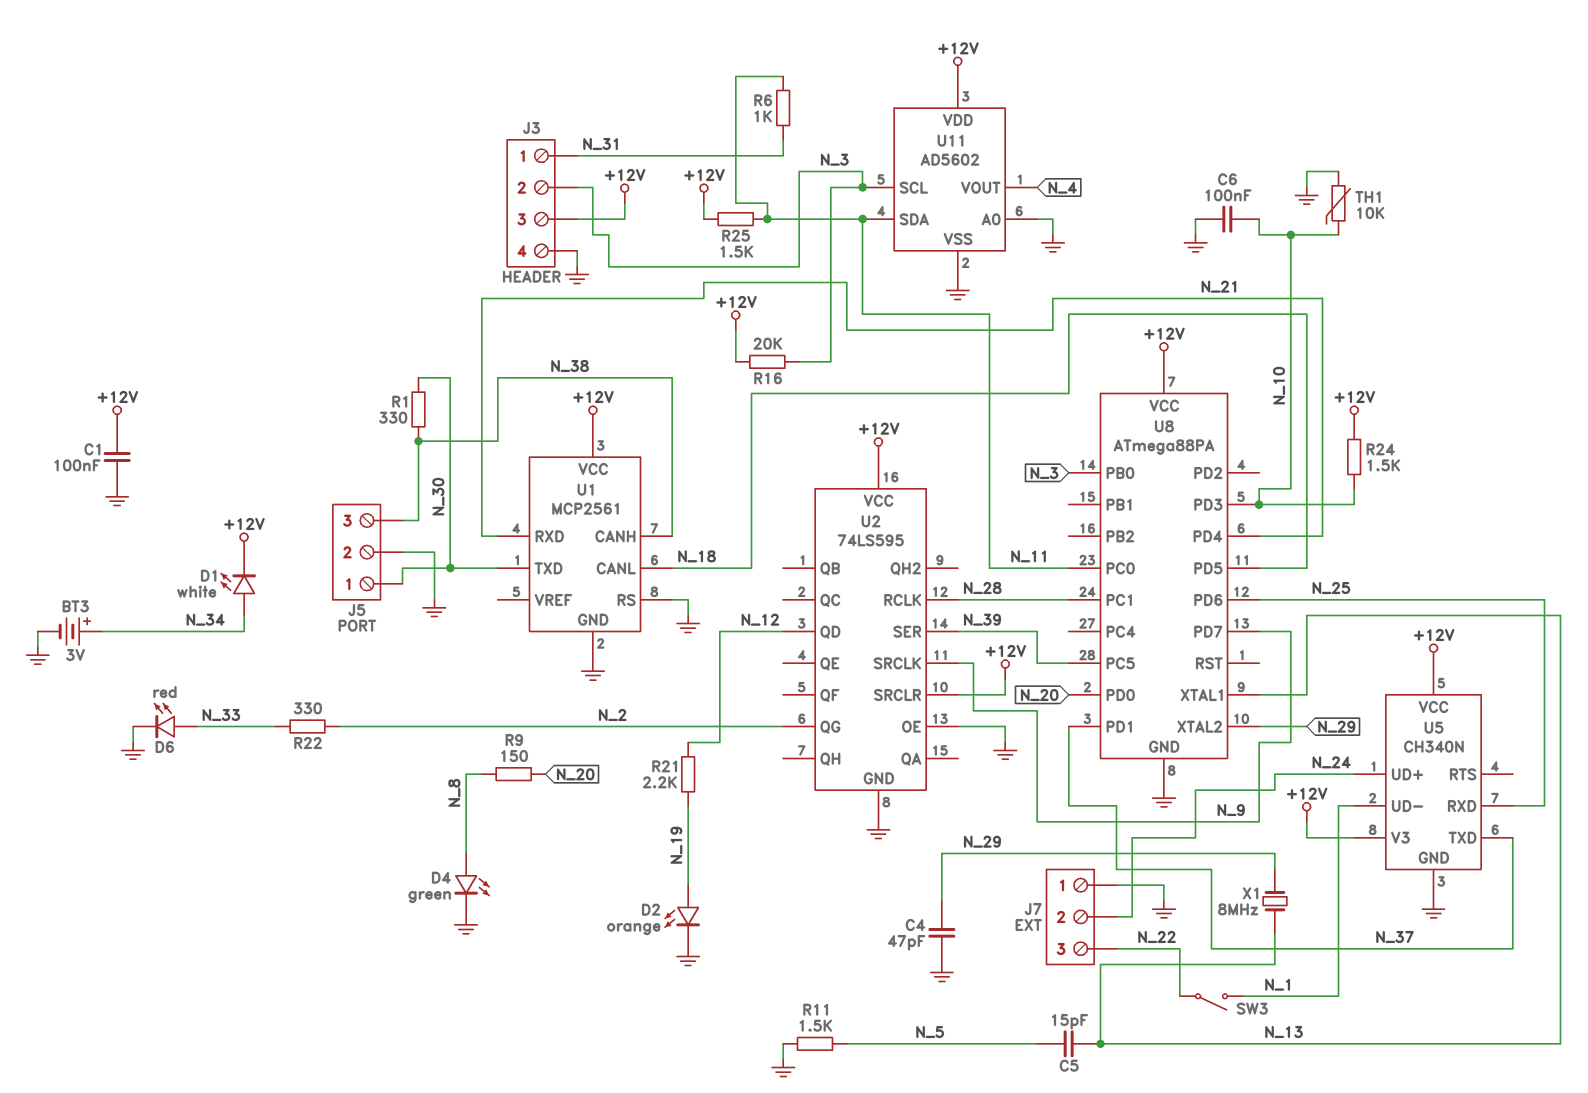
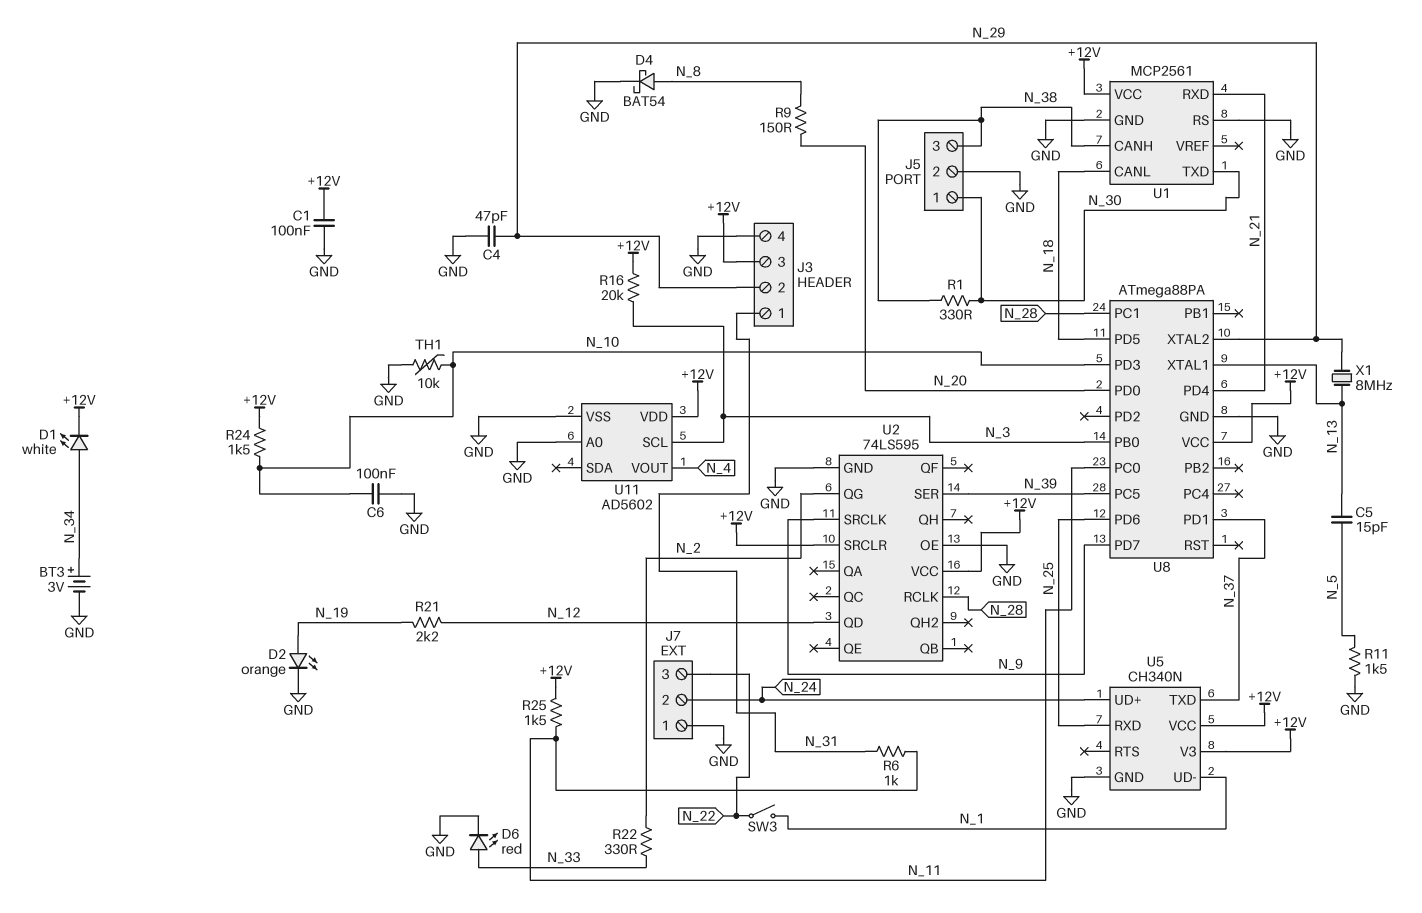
D4: LED green (A N_8, K GND) -> schottky BAT54 (A N_8, K GND)
J3 pin 2: N_3 -> N_29
U11 pin SDA: N_11 -> none

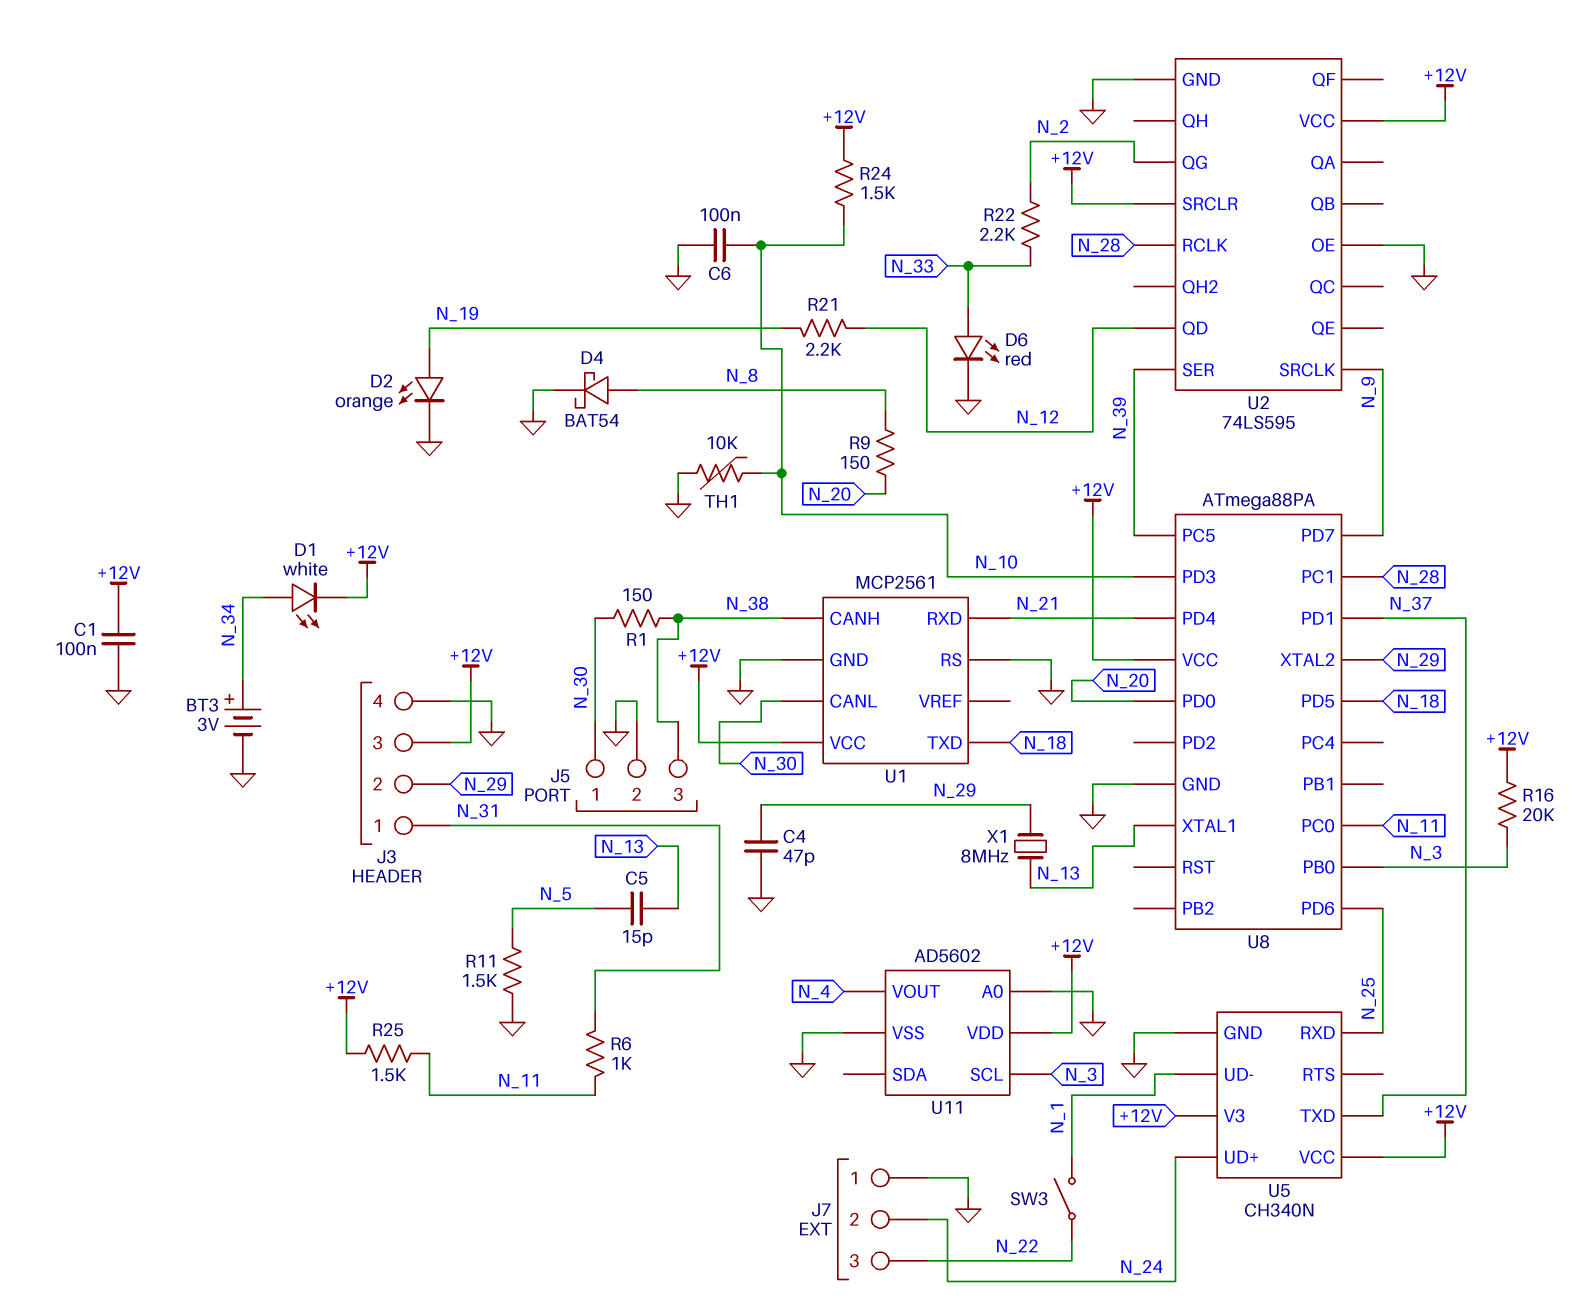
R1: 330 (N_30, N_38) -> 150 (N_30, N_38)
R22: 330 (N_2, N_33) -> 2.2k (N_2, N_33)
U1 pin CANL: N_18 -> N_30
U1 pin TXD: N_30 -> N_18

